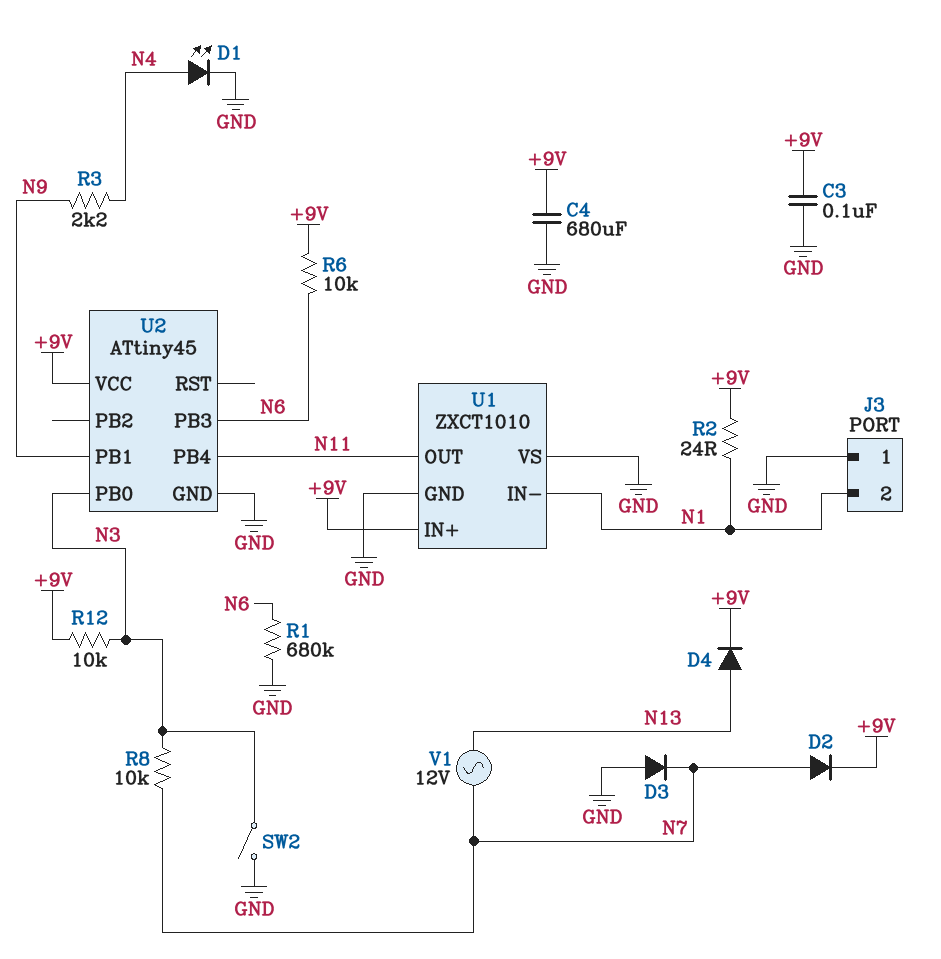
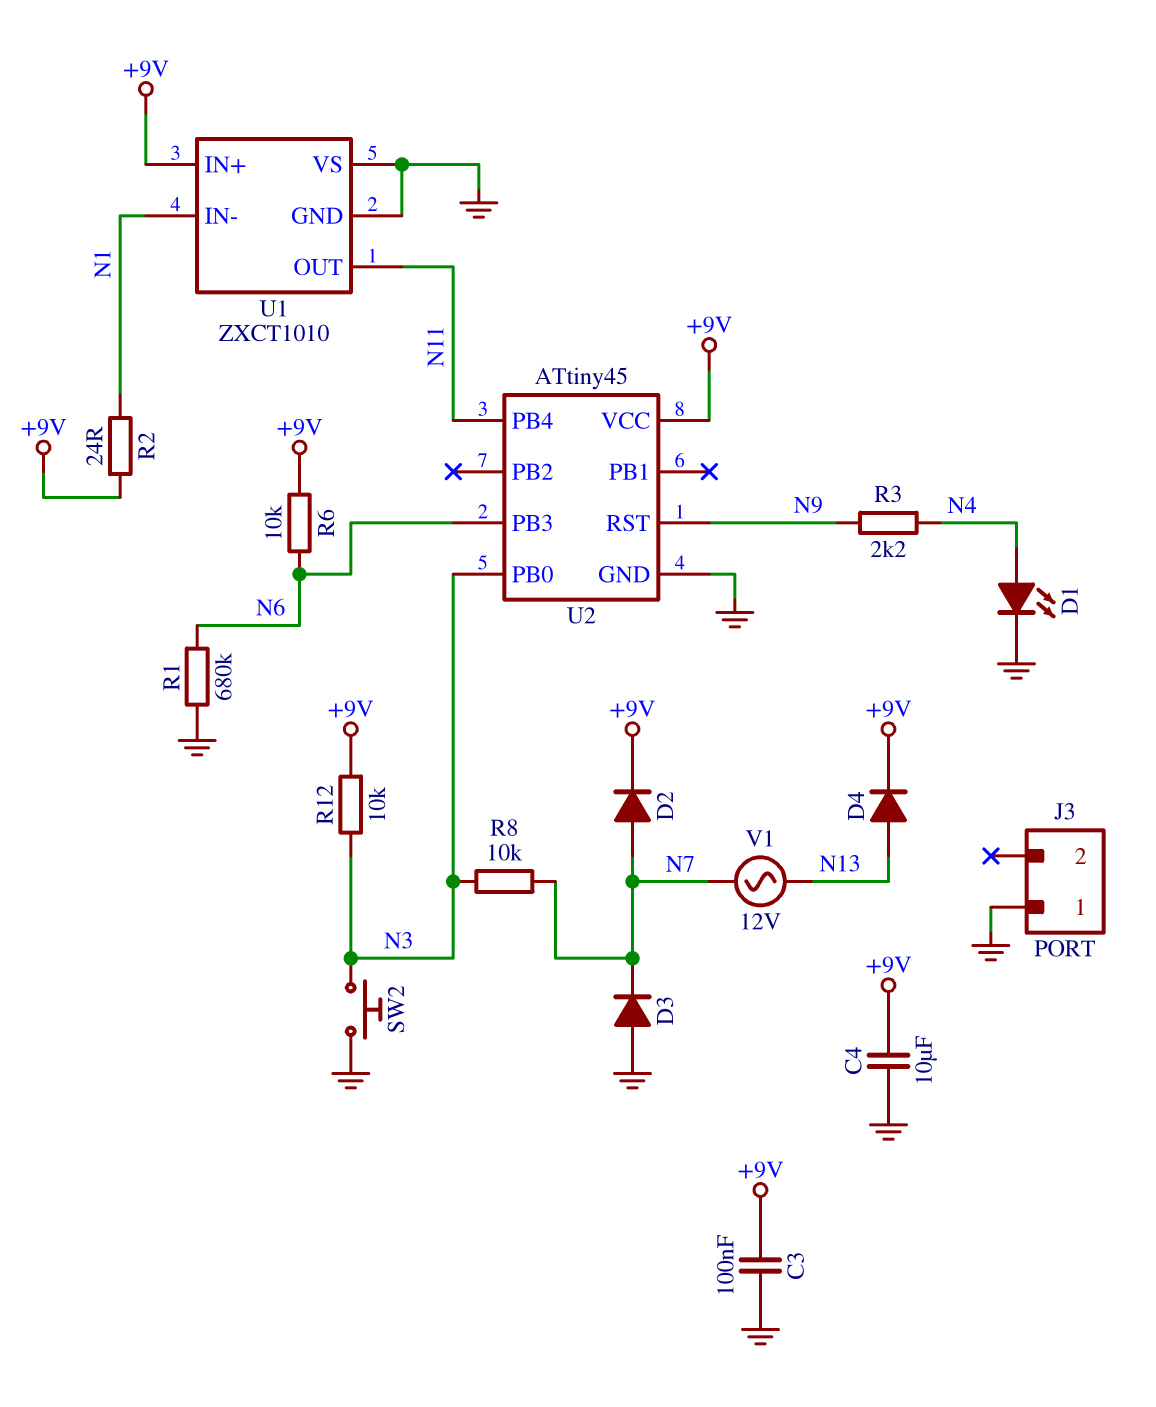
C4: 680uF (+9V, GND) -> 10uF (+9V, GND)
J3 pin 2: N1 -> none
SW2: switch (GND, N3) -> button (GND, N3)
U2 pin PB1: N9 -> none
U2 pin RST: none -> N9

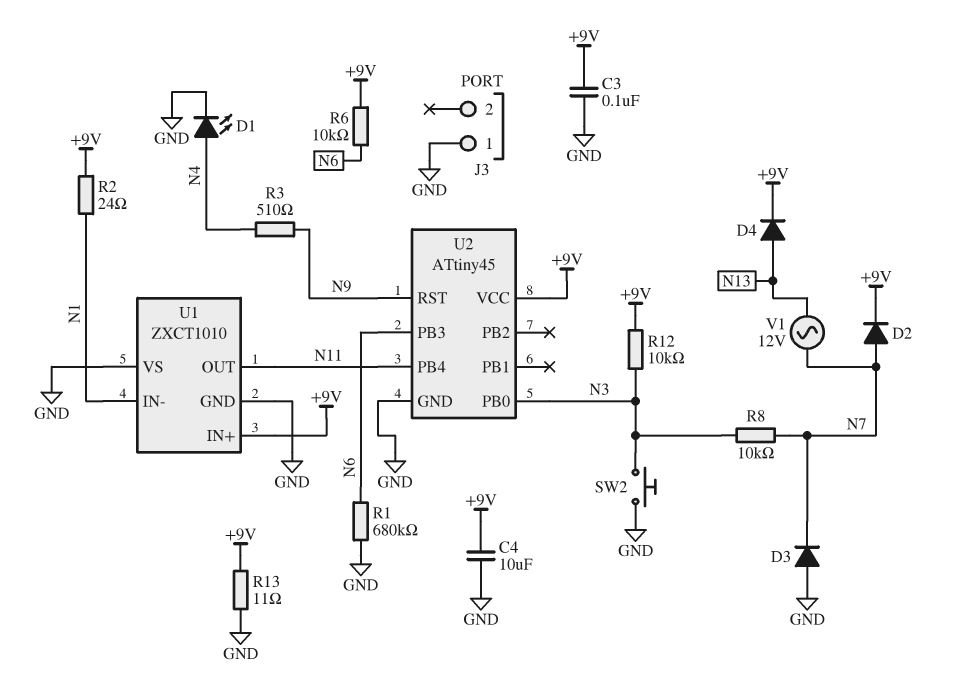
R3: 2.2k (N4, N9) -> 510 (N4, N9)
R13: none -> 11 (+9V, GND)

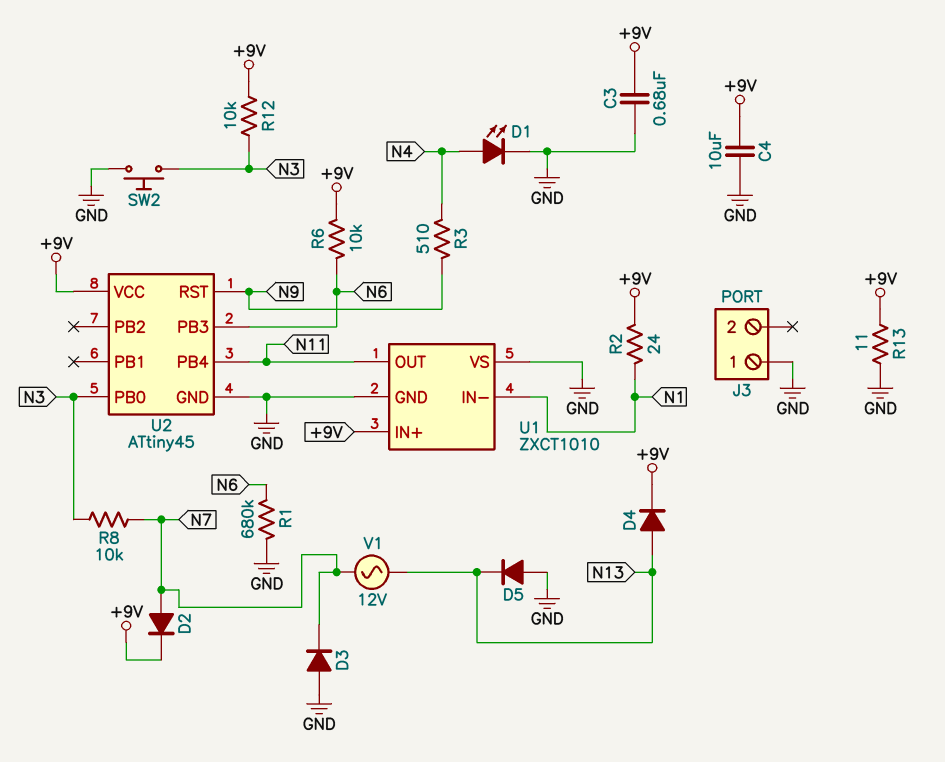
C3: 100nF (+9V, GND) -> 680nF (+9V, GND)
D5: none -> diode (A GND, K N13)

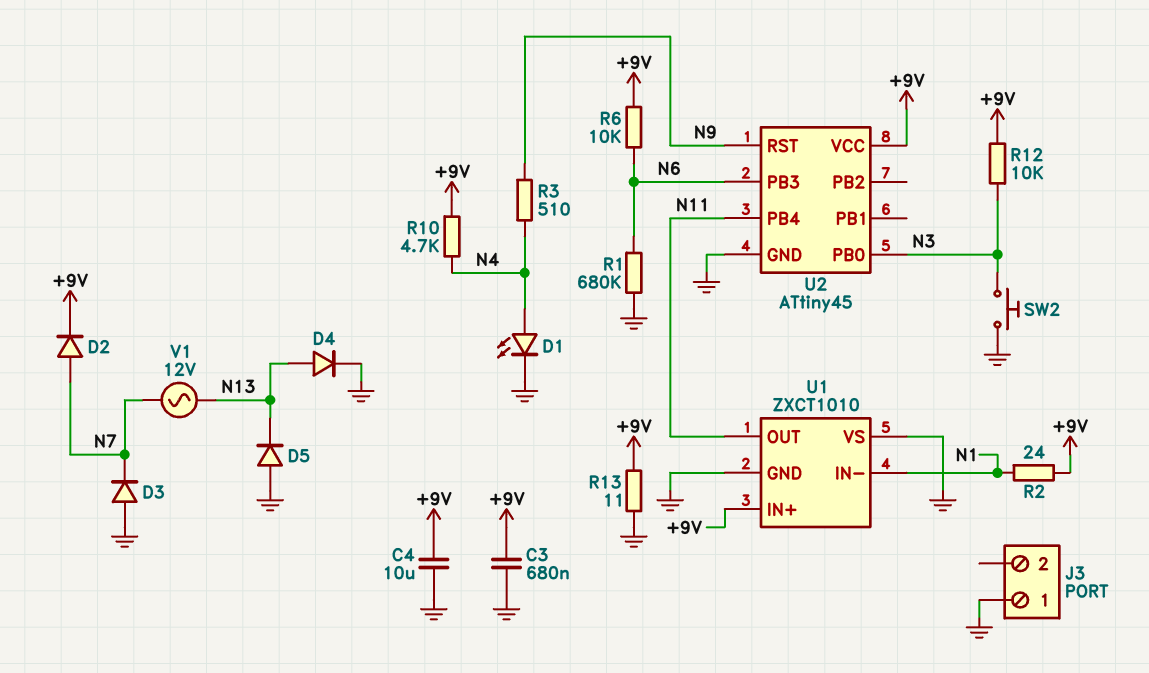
D4: diode (A N13, K +9V) -> diode (A N13, K GND)
R8: 10k (N3, N7) -> none
R10: none -> 4.7k (+9V, N4)

